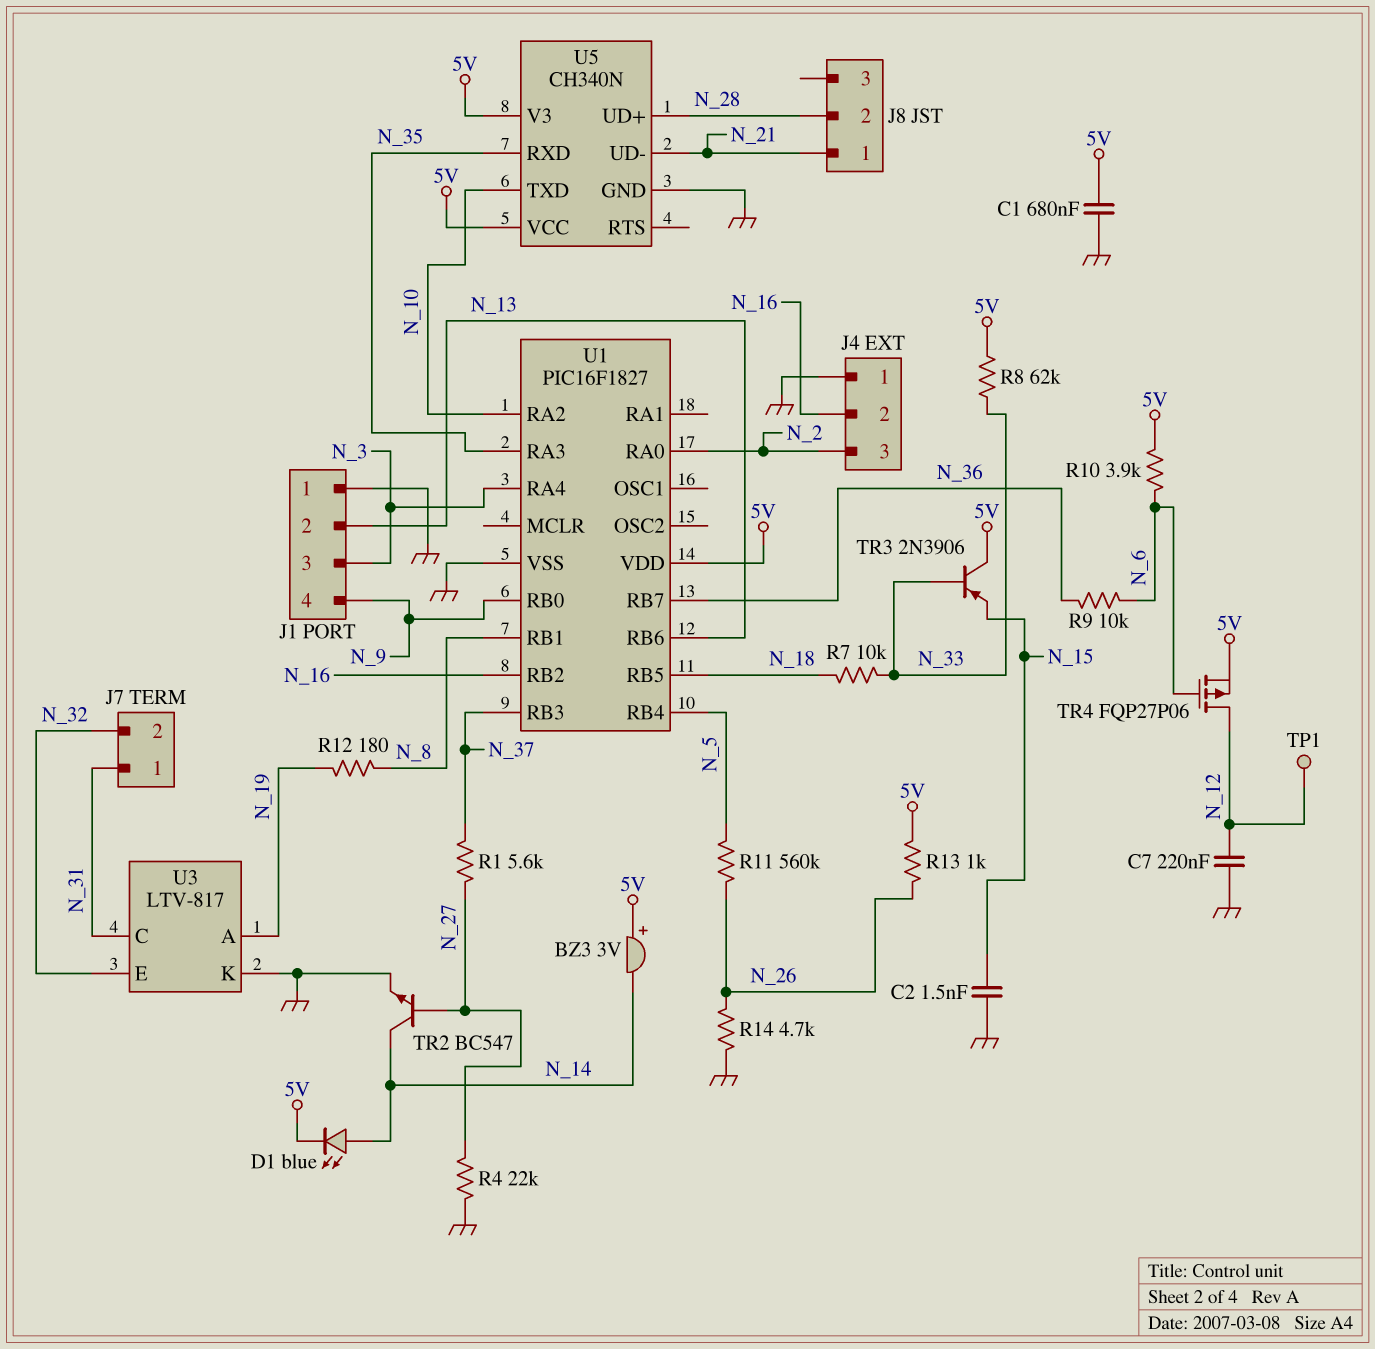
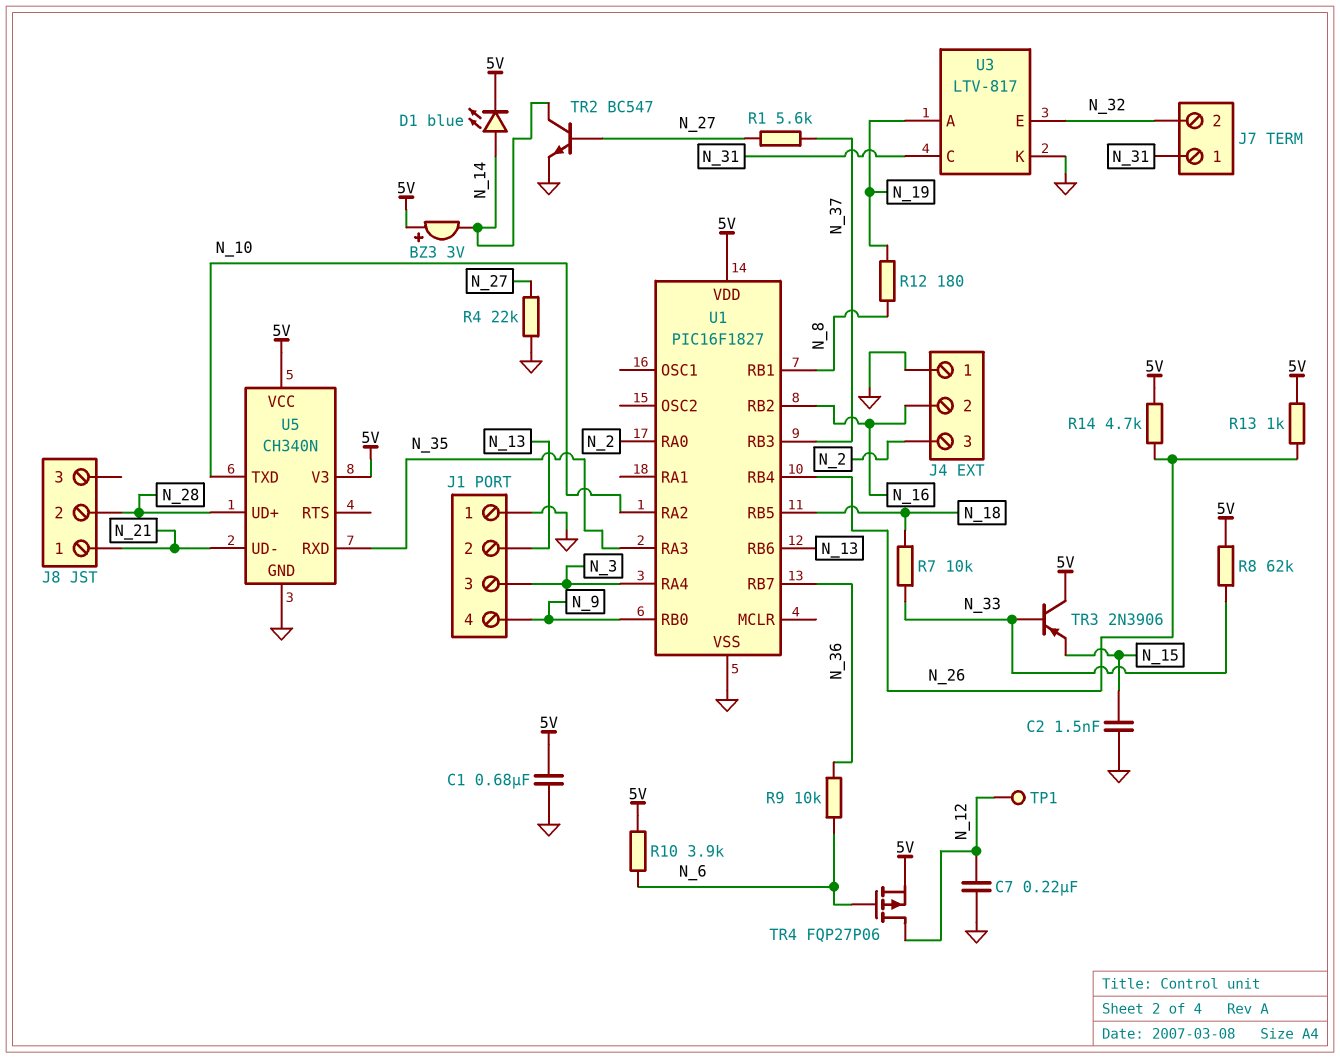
R11: 560k (N_5, N_26) -> none
R14: 4.7k (GND, N_26) -> 4.7k (5V, N_26)
U1 pin RB4: N_5 -> N_26

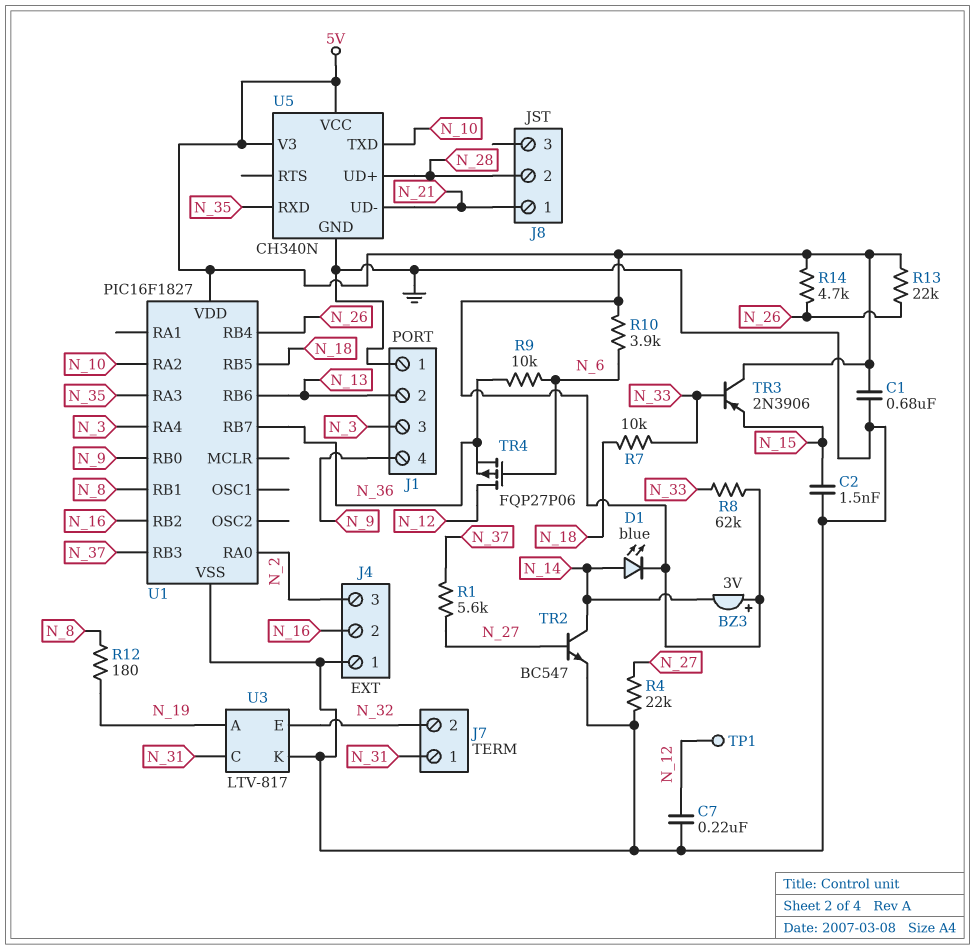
R13: 1k (5V, N_26) -> 22k (5V, N_26)
TR4: PMOS FQP27P06 (G N_6, D N_12, S 5V) -> PMOS FQP27P06 (G N_6, D N_12, S N_36)

